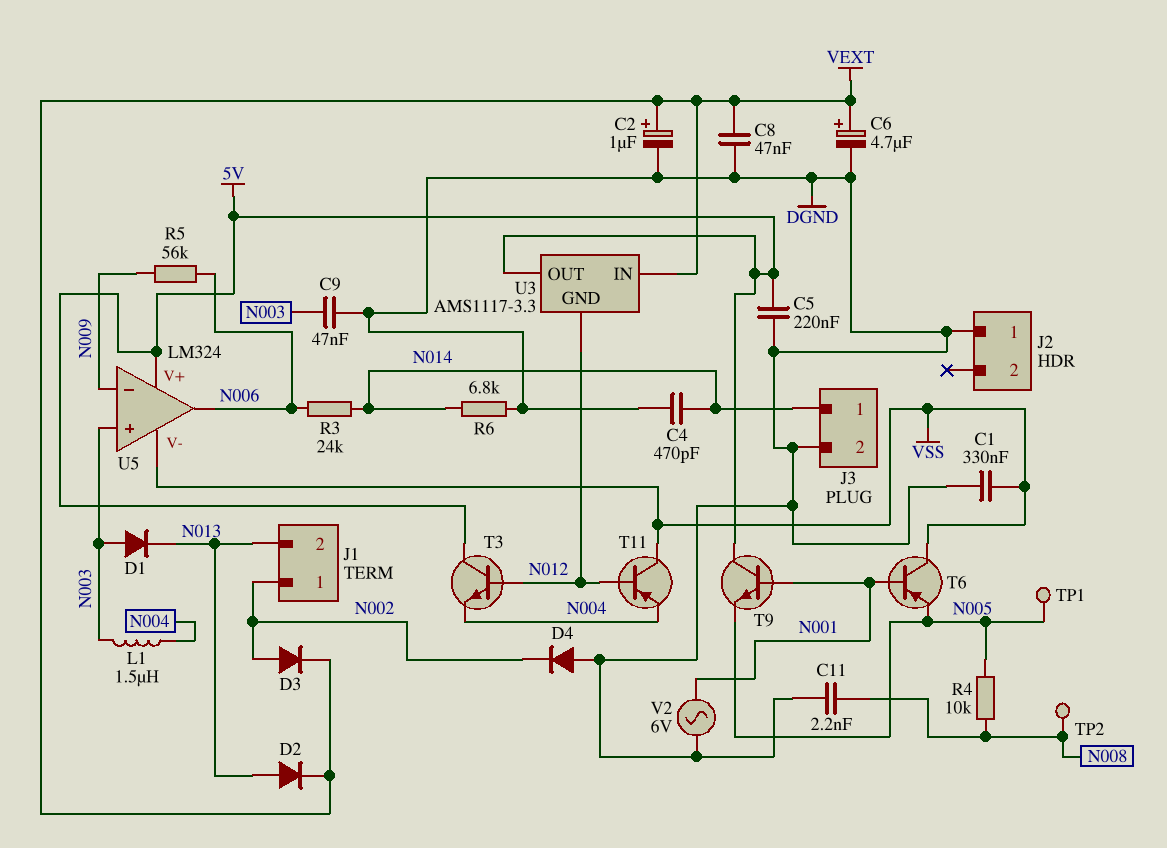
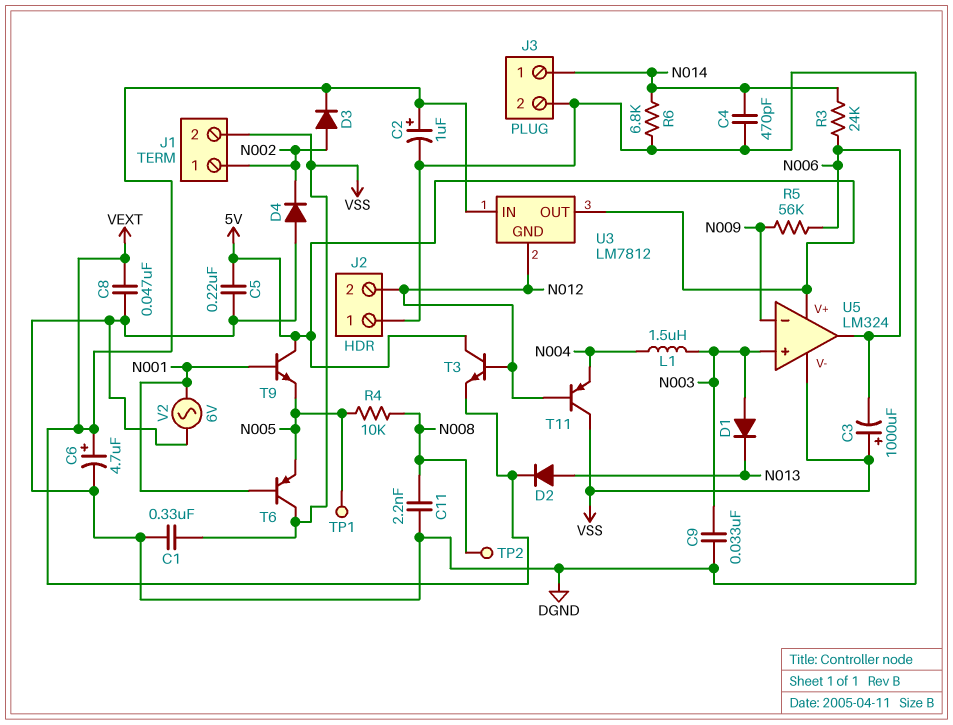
C3: none -> 1000uF (plus VSS, minus N006)
C9: 47nF (DGND, N003) -> 33nF (DGND, N003)
J1 pin 2: N013 -> VSS
J2 pin 2: none -> N012
T3: NPN (B N012, C 5V, E N004) -> NPN (B N012, C 5V, E VEXT)
U3: AMS1117-3.3 -> LM7812

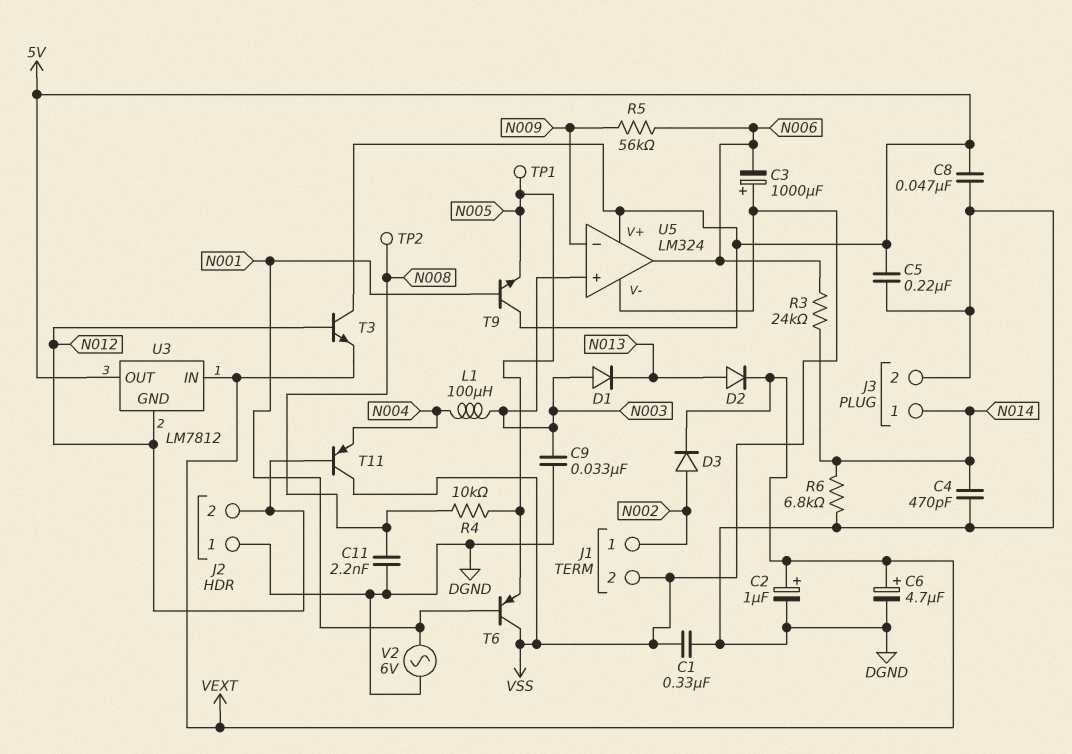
C8: 47nF (DGND, VEXT) -> 47nF (5V, DGND)
D4: diode (A DGND, K N002) -> none
L1: 1.5uH (N003, N004) -> 100uH (N003, N004)

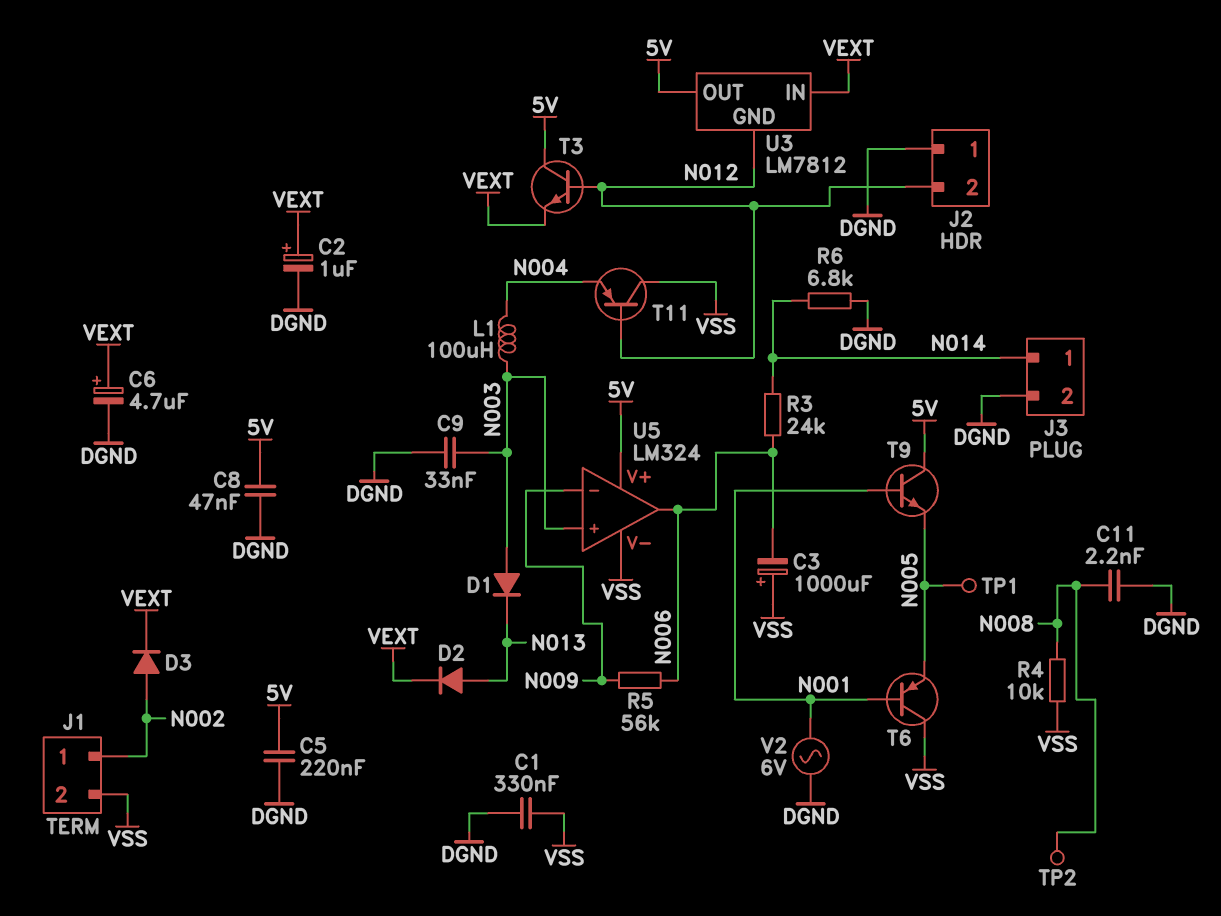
C4: 470pF (DGND, N014) -> none
R4: 10k (N005, N008) -> 10k (N008, VSS)

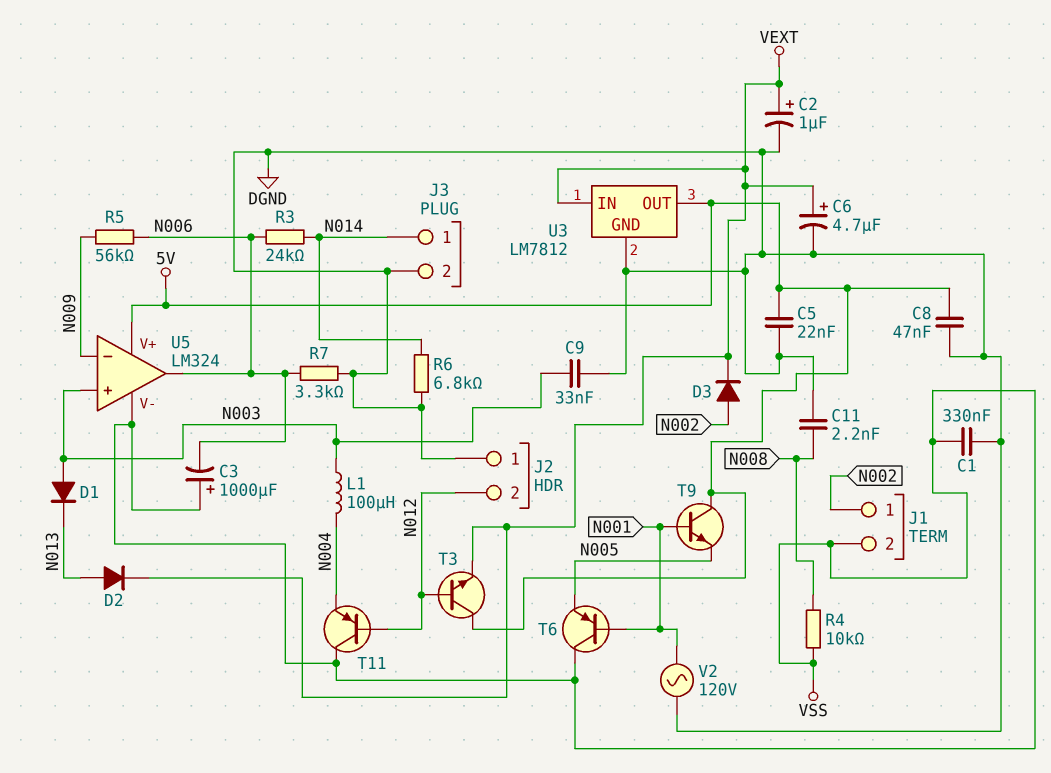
C5: 220nF (5V, DGND) -> 22nF (5V, DGND)
R7: none -> 3.3k (DGND, N006)
TP1: test point (N005) -> none
TP2: test point (N008) -> none
U3 pin GND: N012 -> DGND
V2: AC 6V (DGND, N001) -> AC 120V (DGND, N001)

